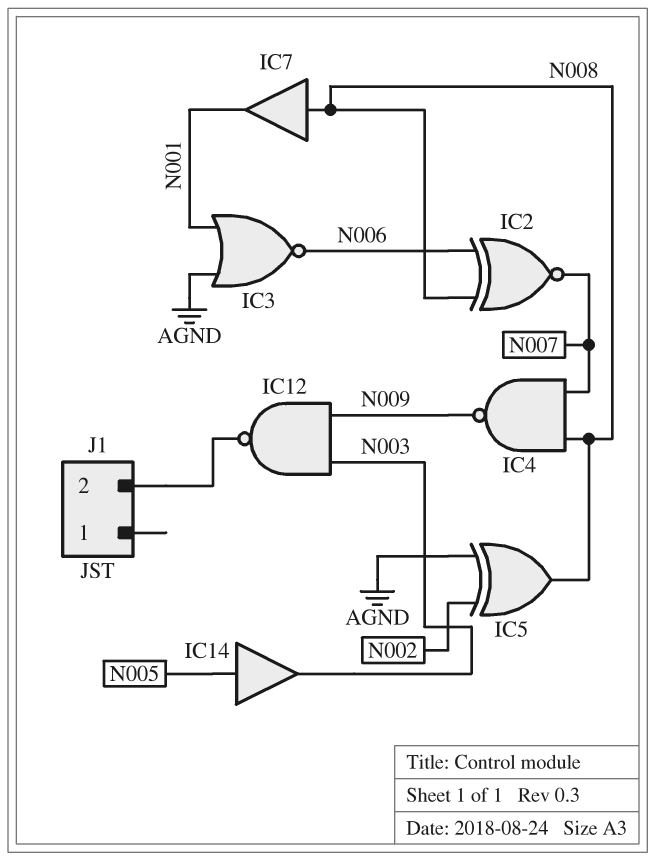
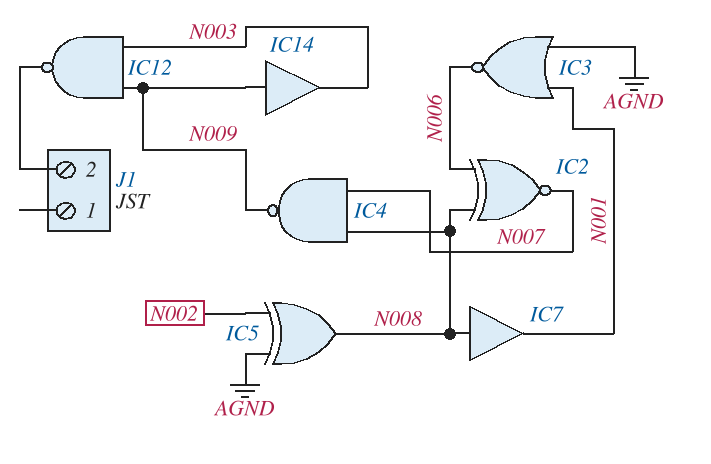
IC14: buffer (in N005, out N003) -> buffer (in N009, out N003)

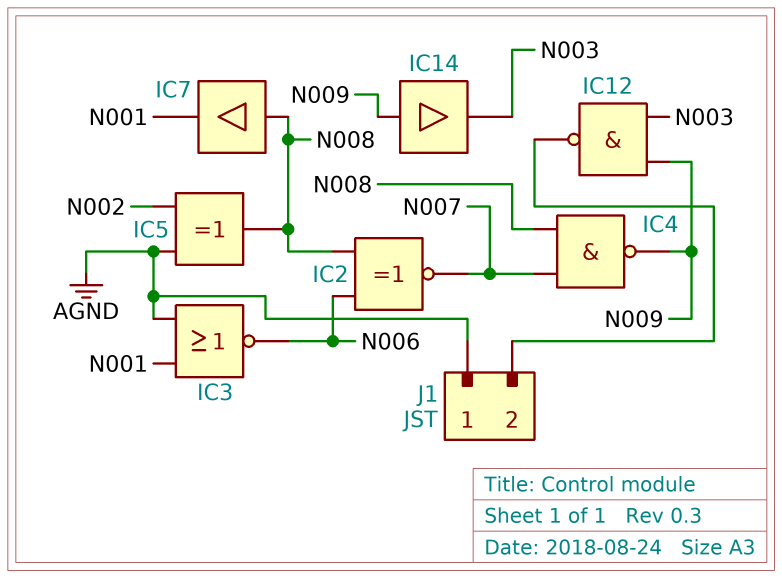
J1 pin 1: none -> AGND

